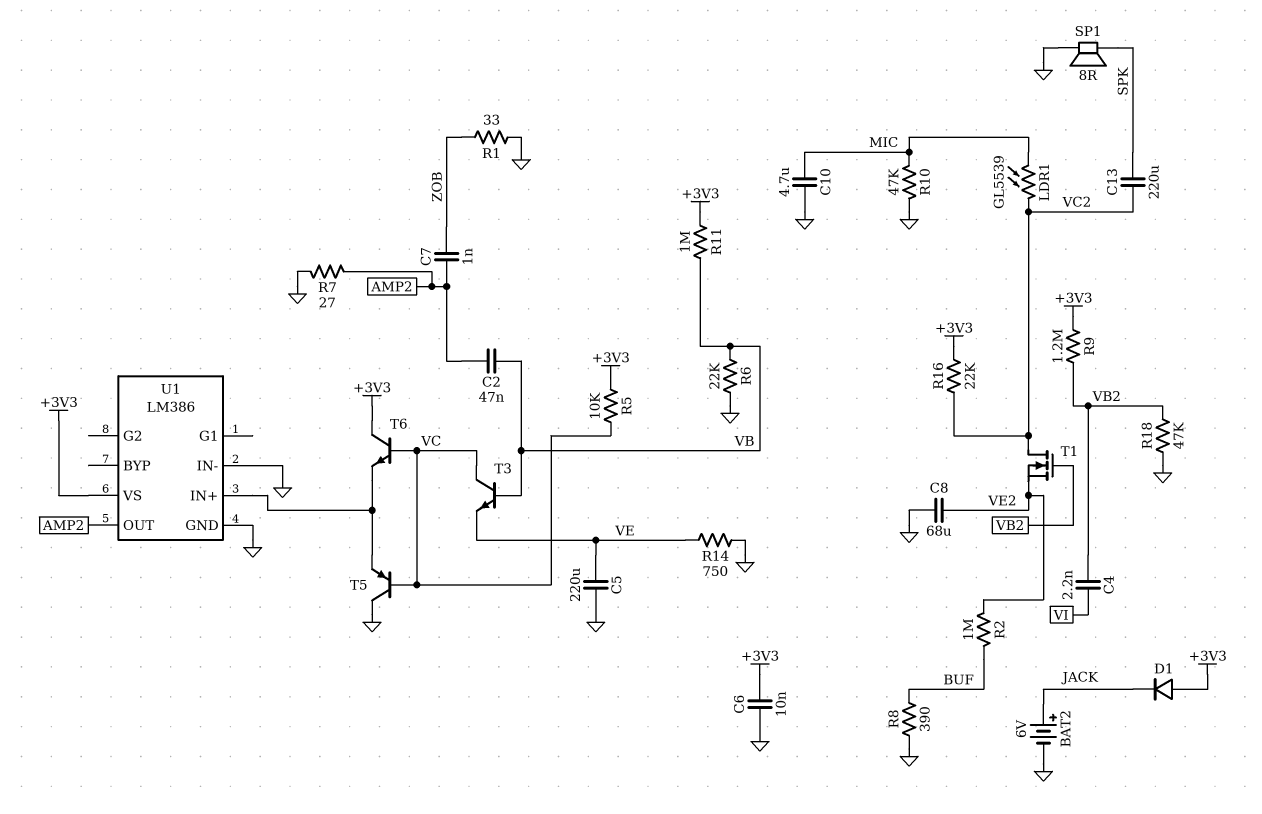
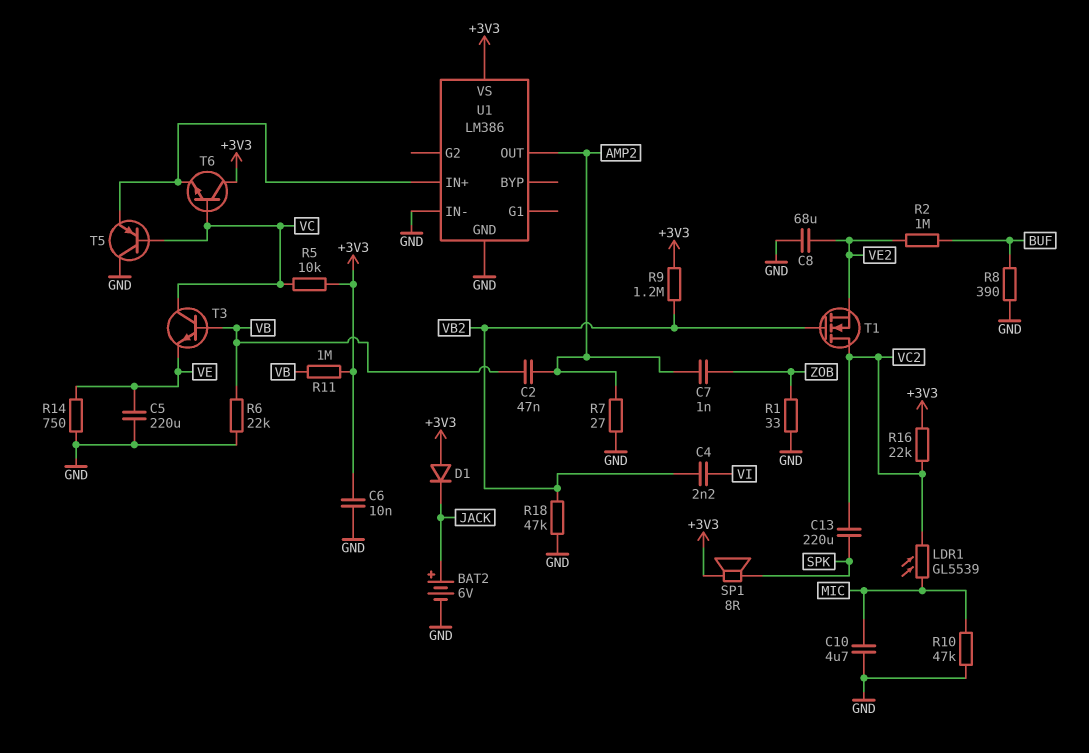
SP1: speaker 8R (GND, SPK) -> speaker 8R (+3V3, SPK)

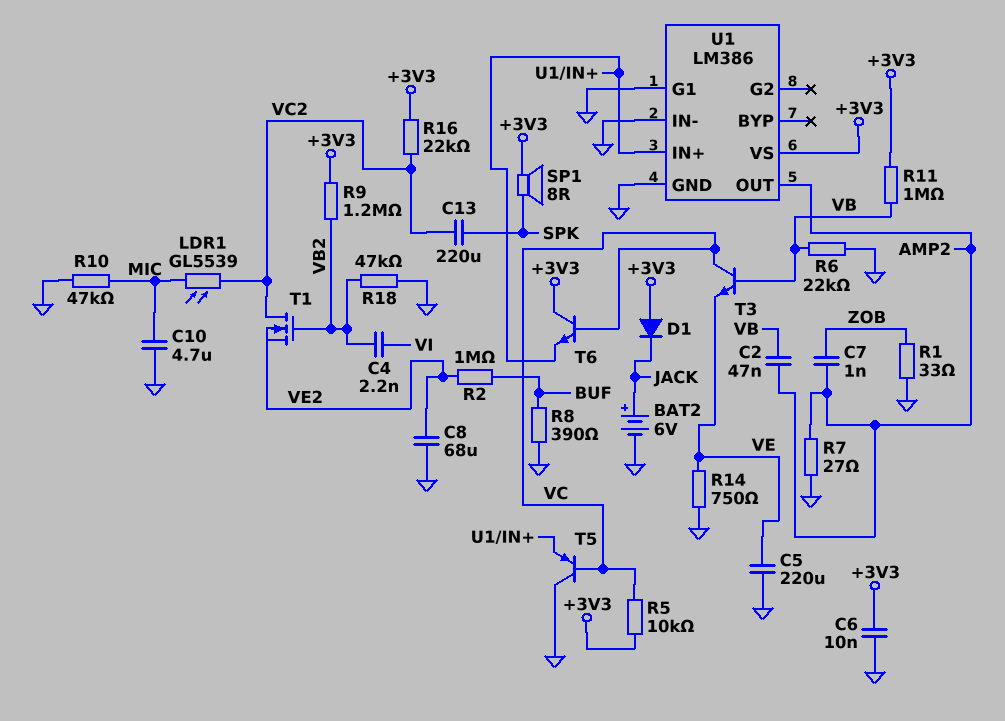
U1 pin G1: none -> GND

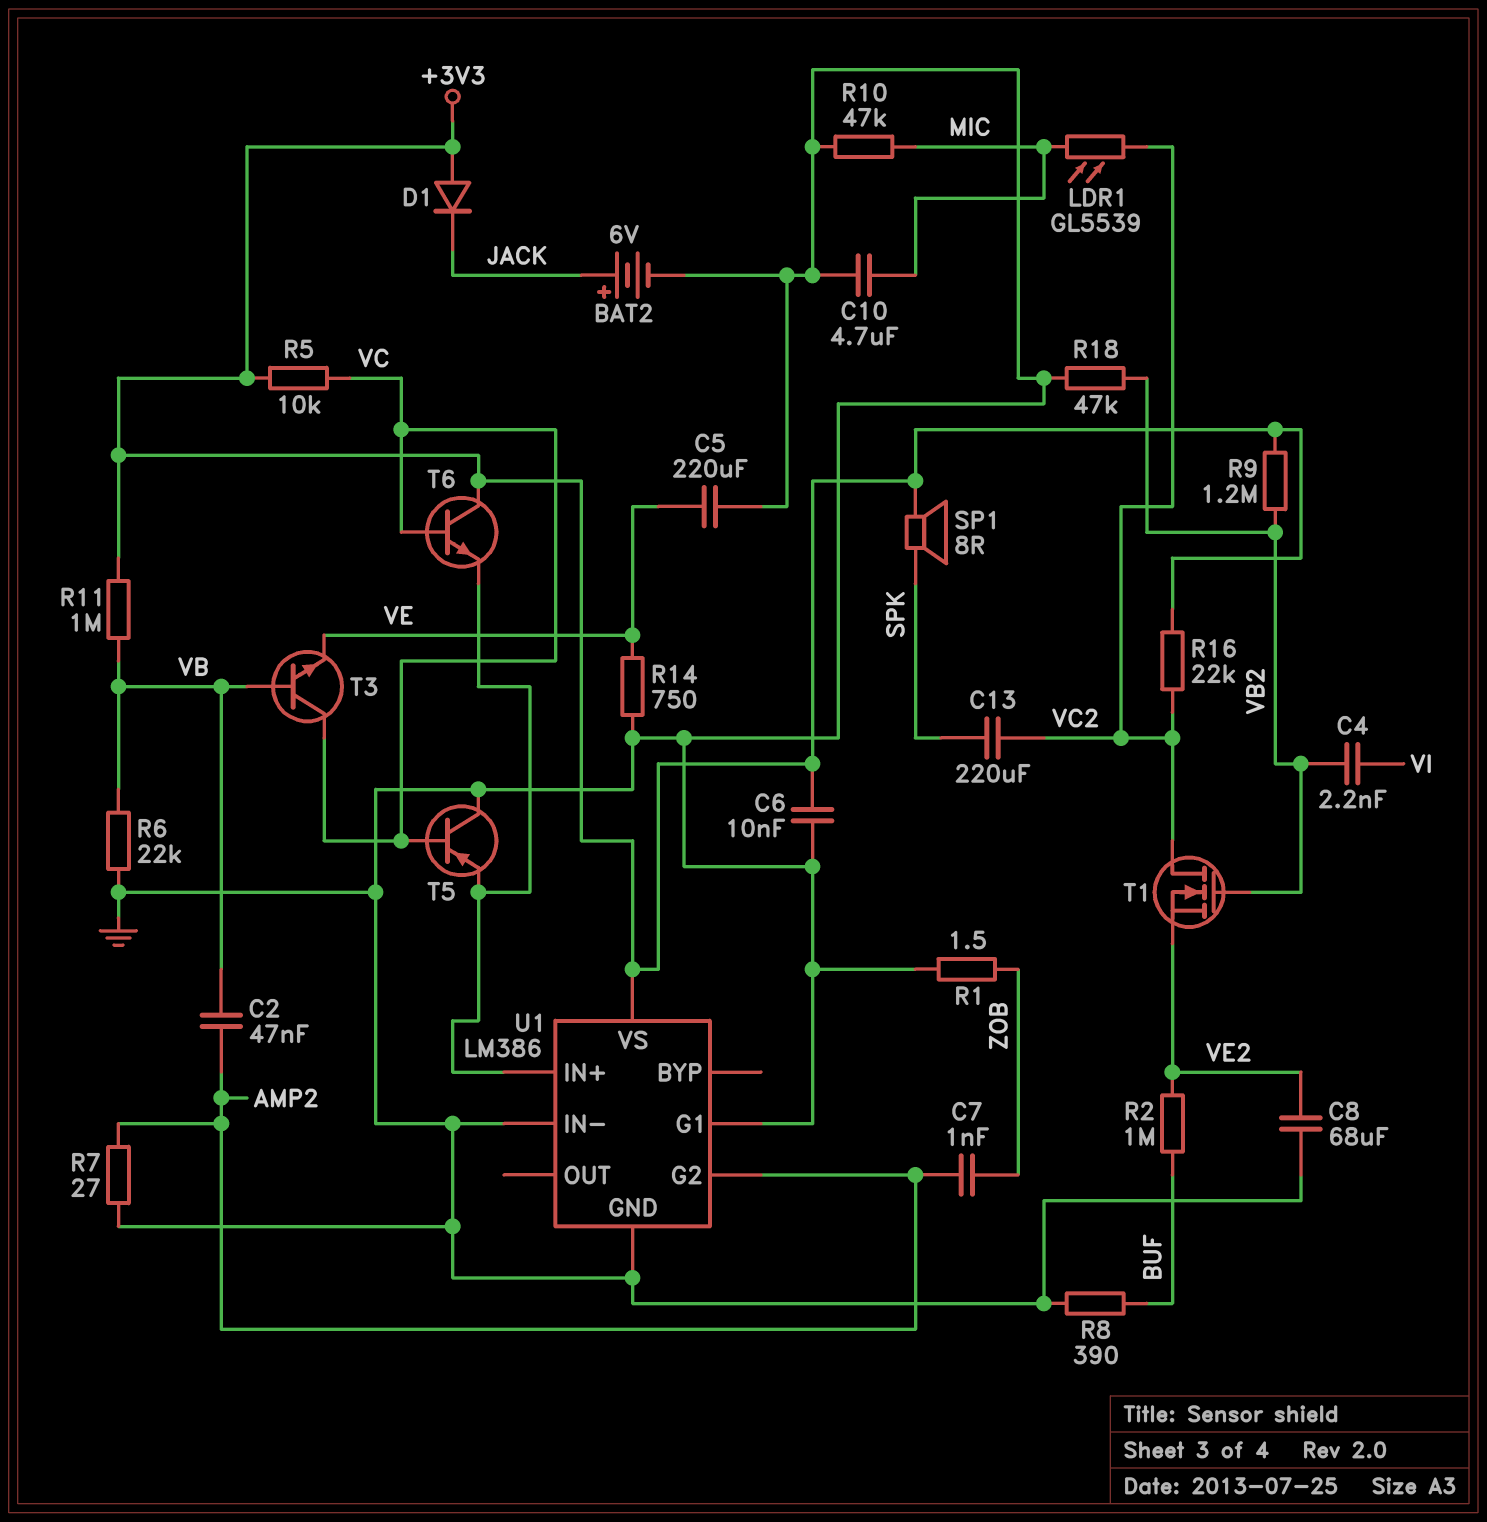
R1: 33 (GND, ZOB) -> 1.5 (GND, ZOB)
U1 pin G2: none -> AMP2
U1 pin OUT: AMP2 -> none

